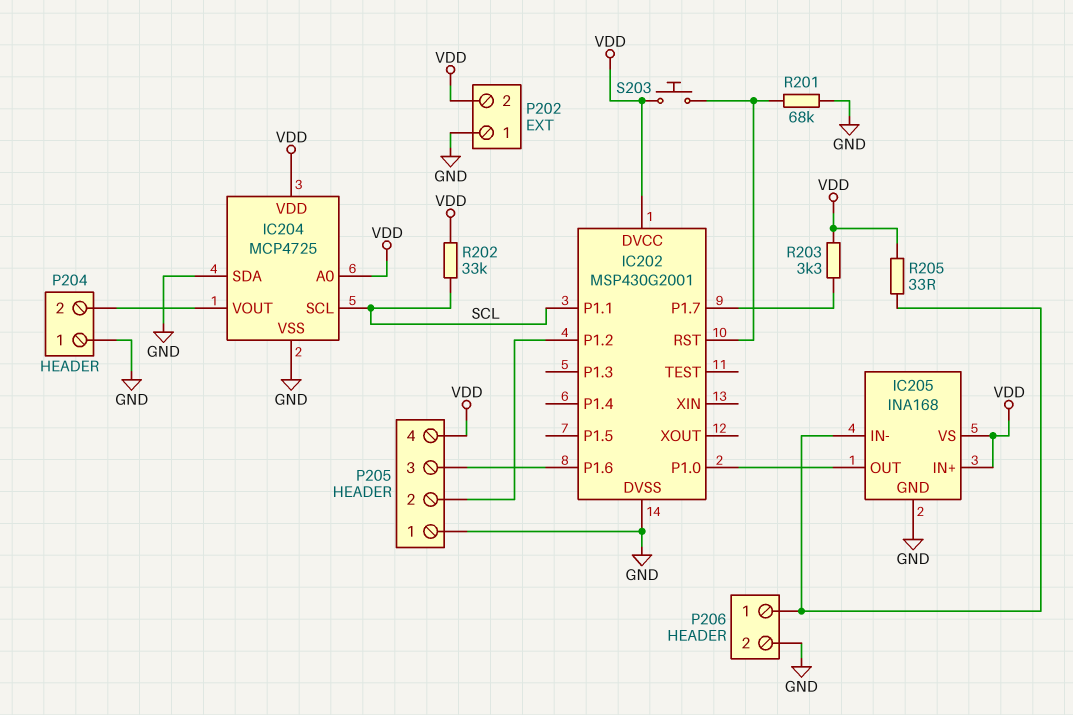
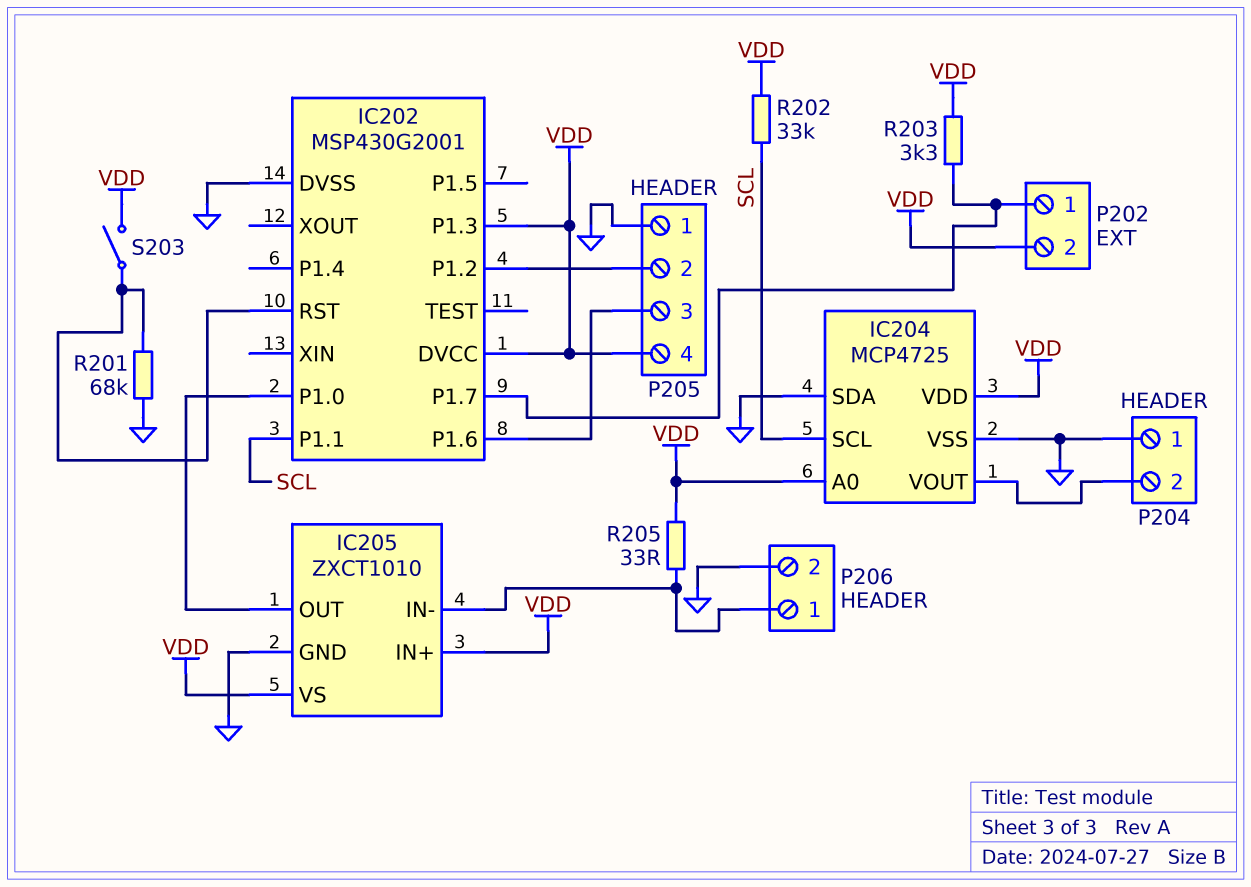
IC202 pin P1.3: none -> VDD
IC205: INA168 -> ZXCT1010
P202 pin 1: GND -> IC202/P1.7
S203: button (IC202/RST, VDD) -> switch (IC202/RST, VDD)

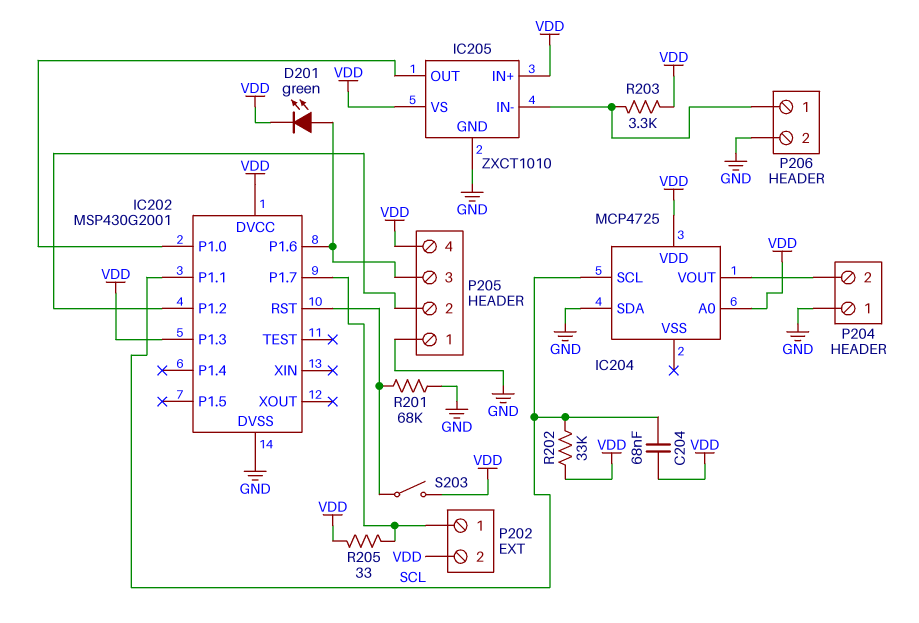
C204: none -> 68nF (SCL, VDD)
D201: none -> LED green (A IC202/P1.6, K VDD)
IC204 pin VSS: GND -> none
R203: 3.3k (IC202/P1.7, VDD) -> 3.3k (IC205/IN-, VDD)
R205: 33 (IC205/IN-, VDD) -> 33 (IC202/P1.7, VDD)

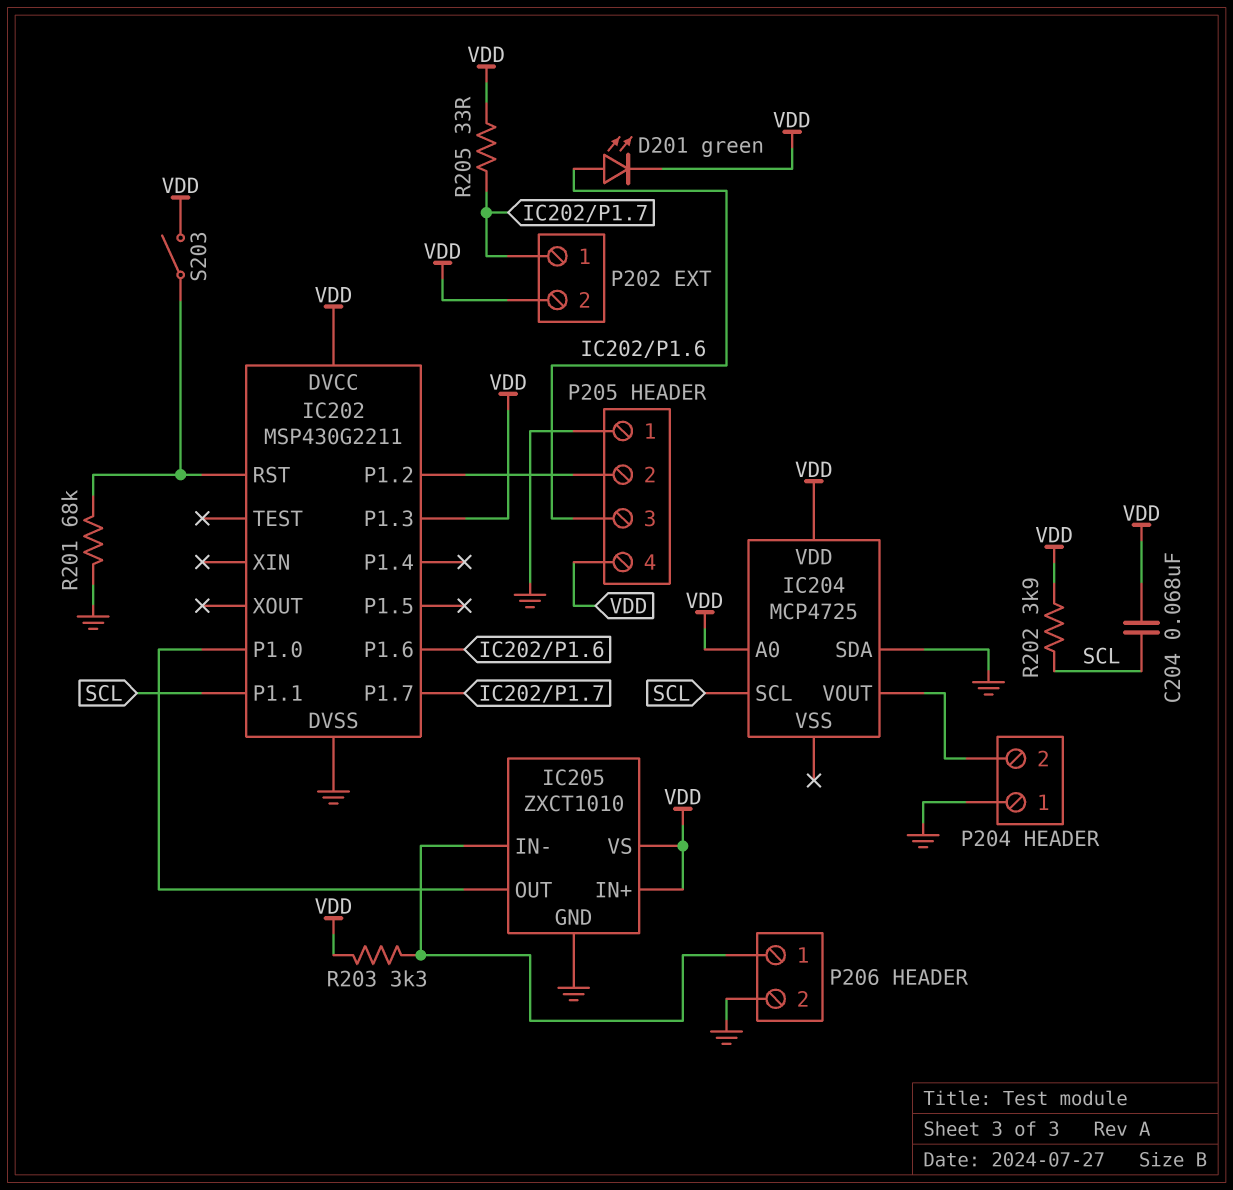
IC202: MSP430G2001 -> MSP430G2211
R202: 33k (SCL, VDD) -> 3.9k (SCL, VDD)

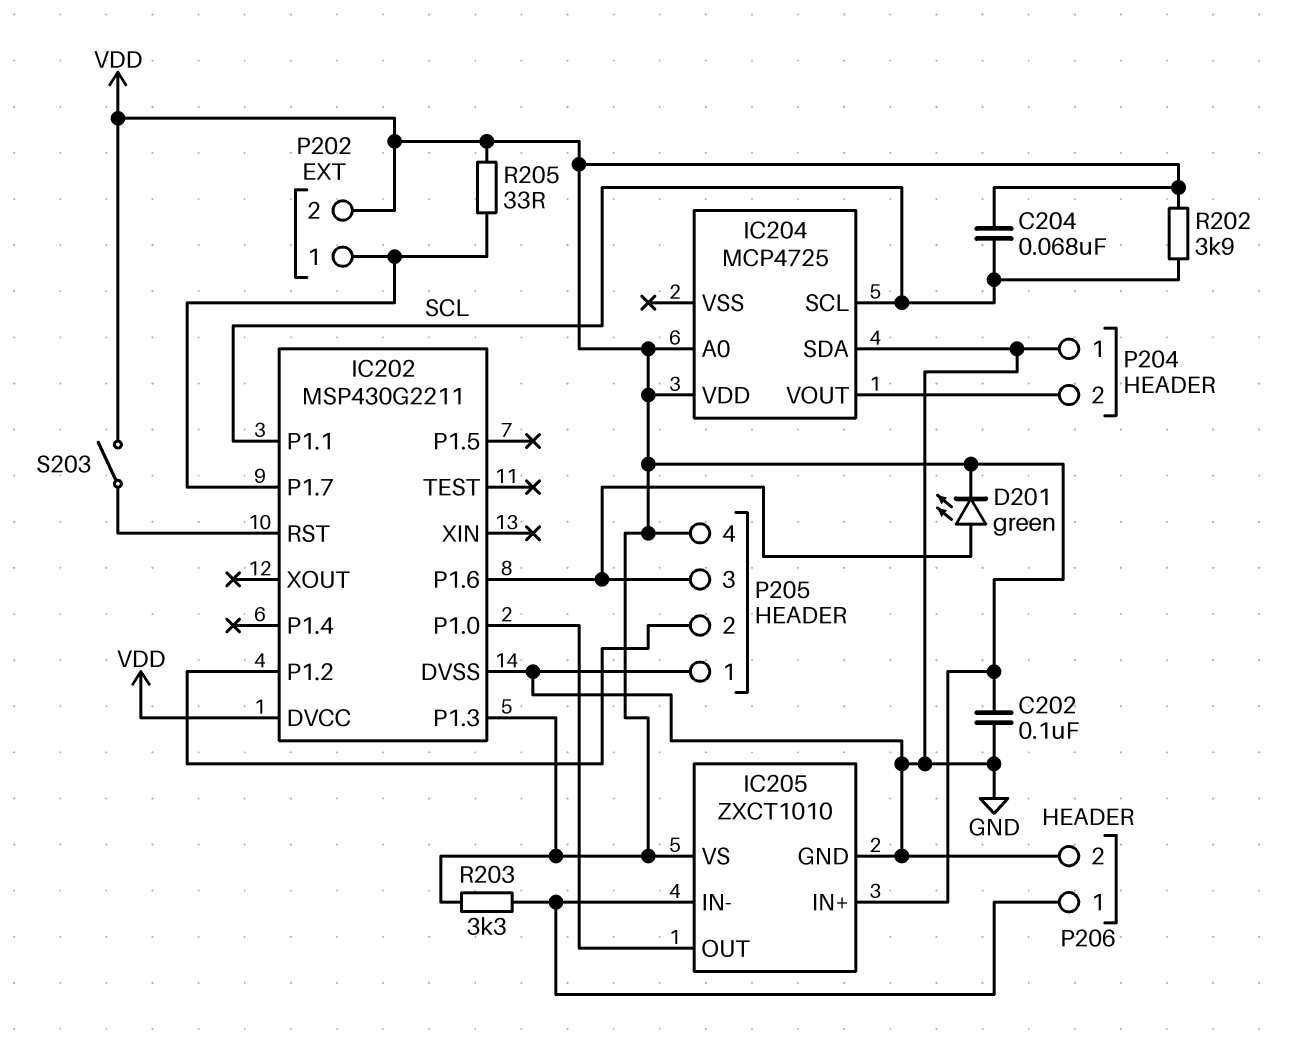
C202: none -> 100nF (GND, VDD)
R201: 68k (GND, IC202/RST) -> none

